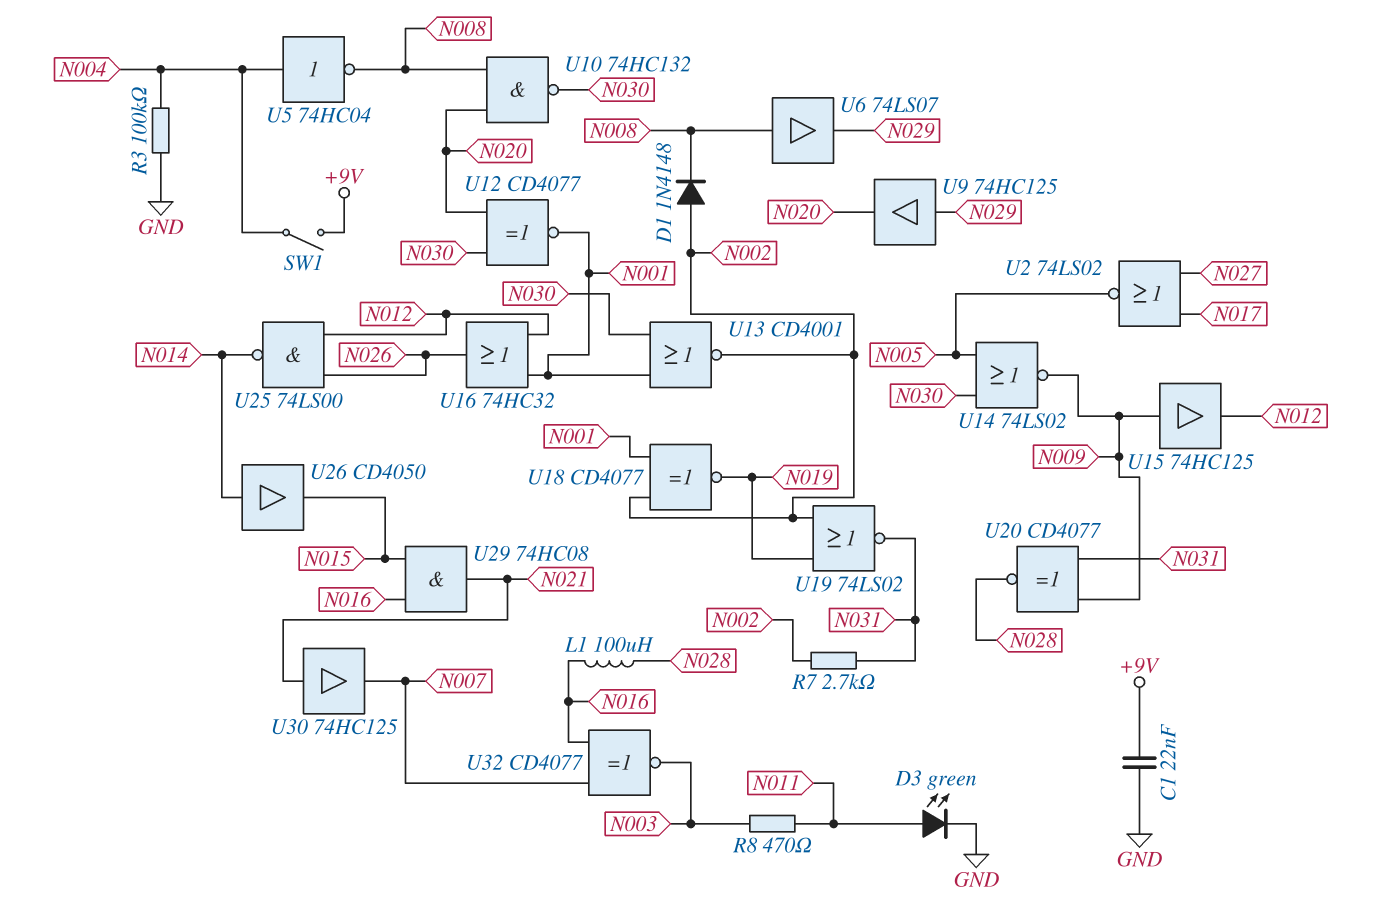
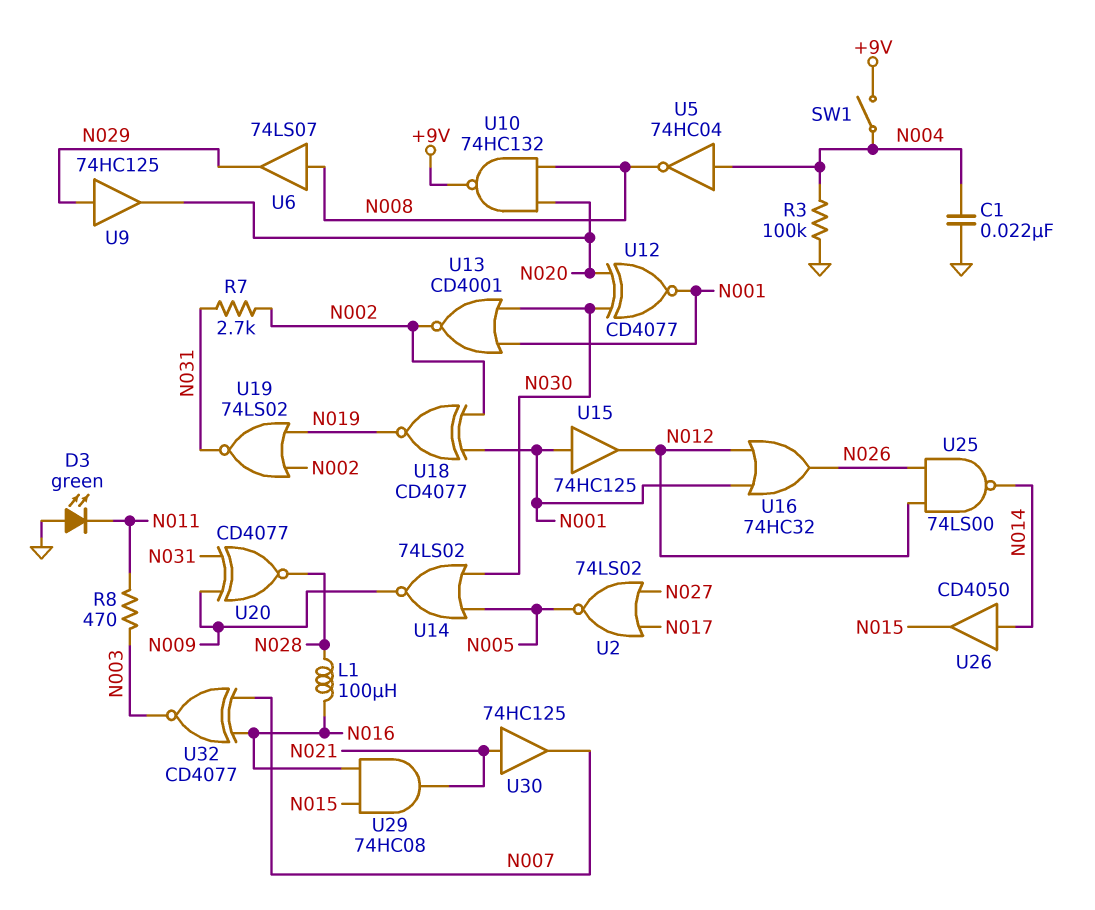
C1: 22nF (+9V, GND) -> 22nF (GND, N004)
D1: diode 1N4148 (A N002, K N008) -> none
D3: LED green (A N011, K GND) -> LED green (A GND, K N011)
U10: NAND 74HC132 (in N008, in N020, out N030) -> NAND 74HC132 (in N008, in N020, out +9V)
U15: buffer 74HC125 (in N009, out N012) -> buffer 74HC125 (in N001, out N012)

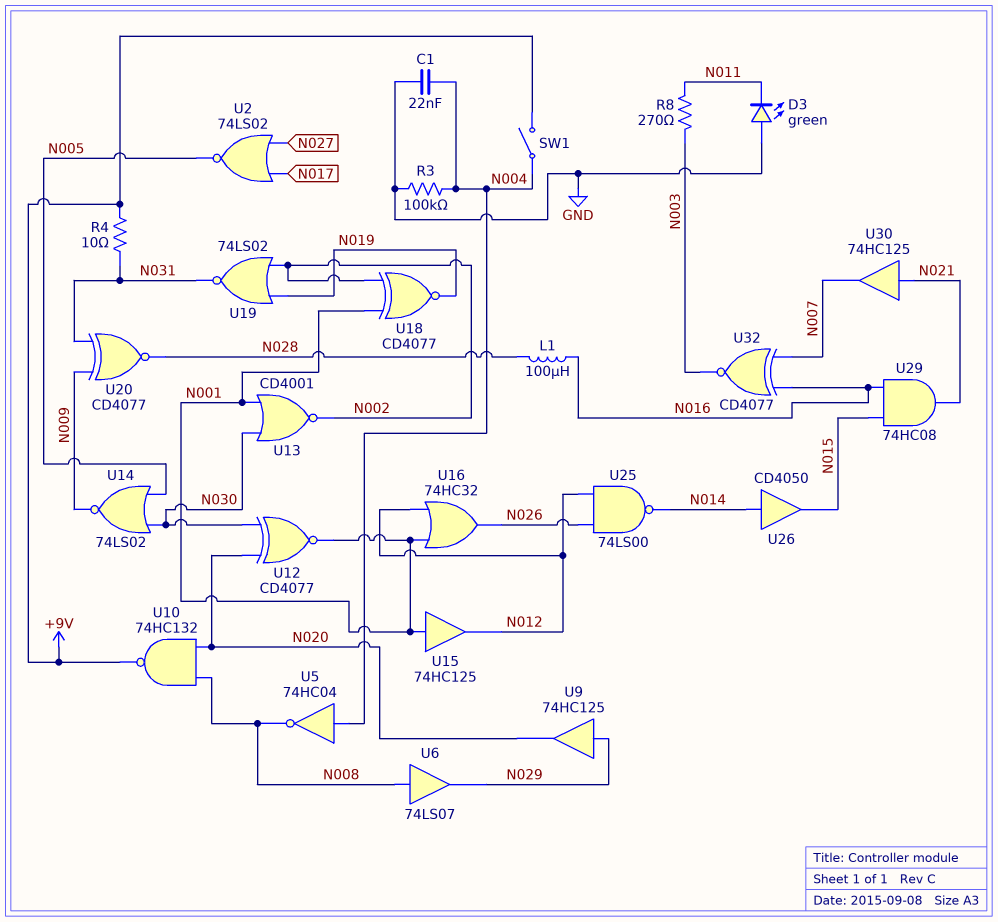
R4: none -> 10 (+9V, N031)
R7: 2.7k (N002, N031) -> none
R8: 470 (N003, N011) -> 270 (N003, N011)

